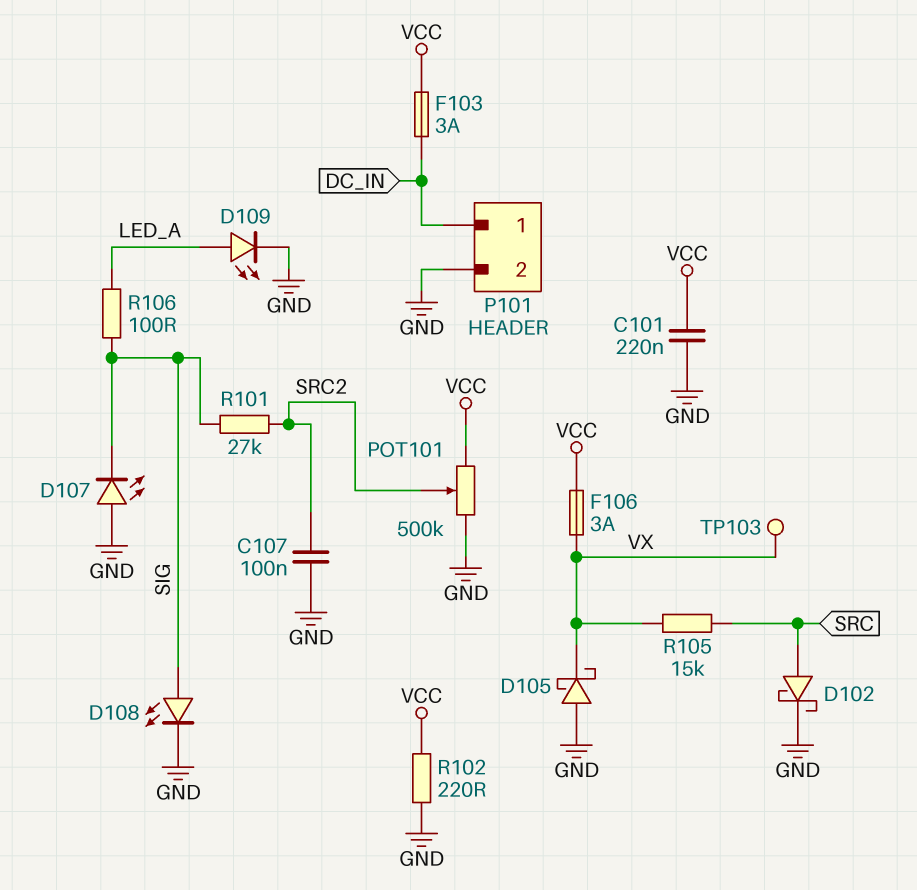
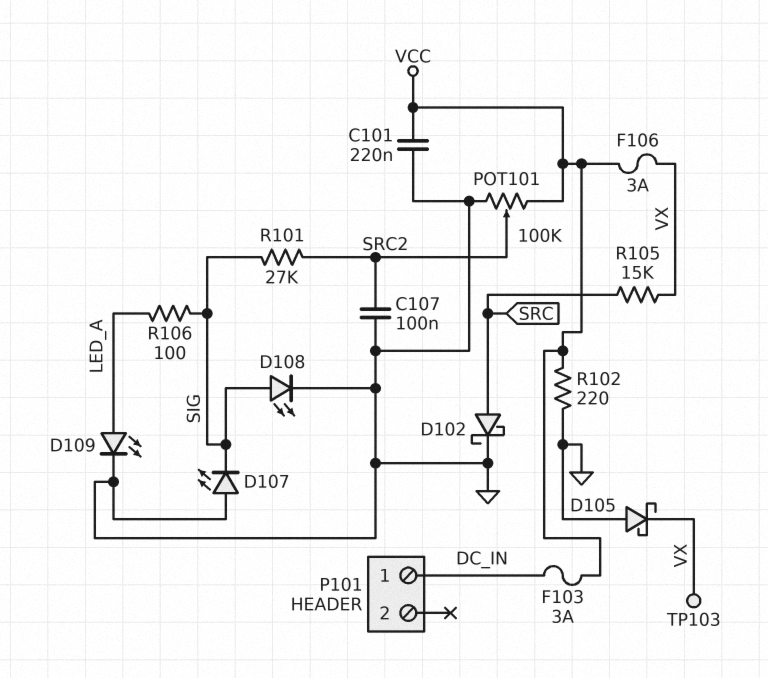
P101 pin 2: GND -> none
POT101: 500k (GND, VCC, wiper SRC2) -> 100k (GND, VCC, wiper SRC2)

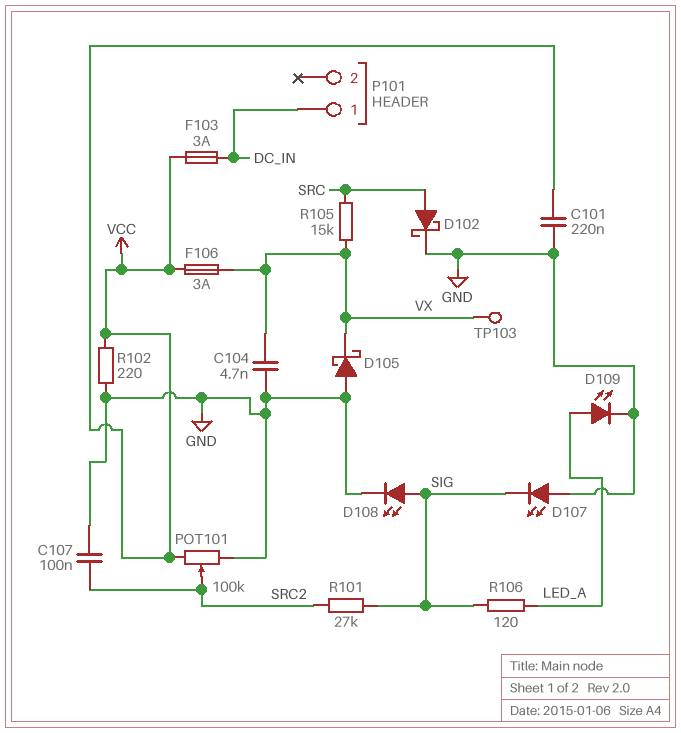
C104: none -> 4.7nF (GND, VX)
R106: 100 (LED_A, SIG) -> 120 (LED_A, SIG)

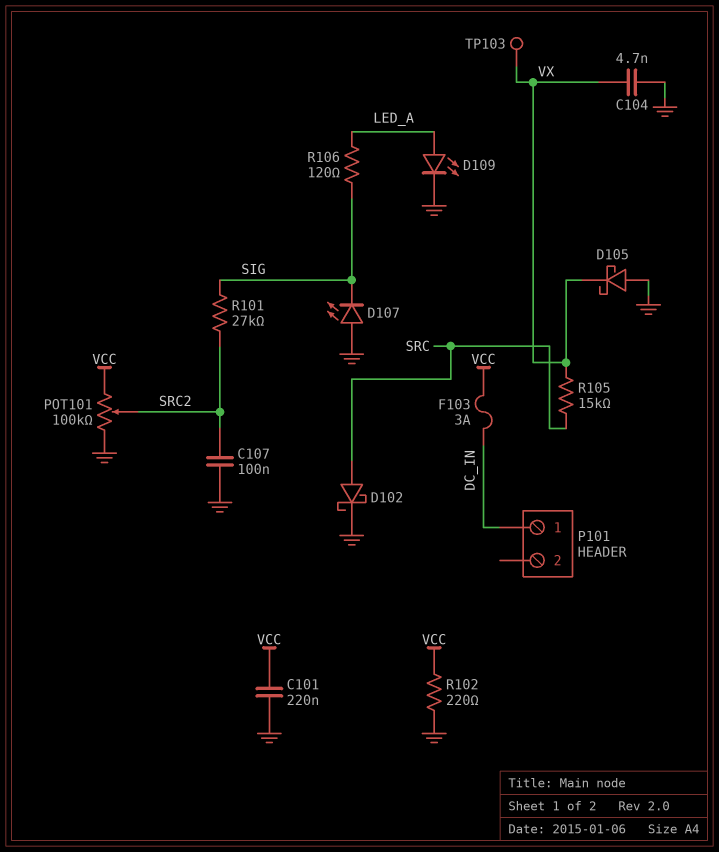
D108: LED (A SIG, K GND) -> none
F106: 3A (VCC, VX) -> none

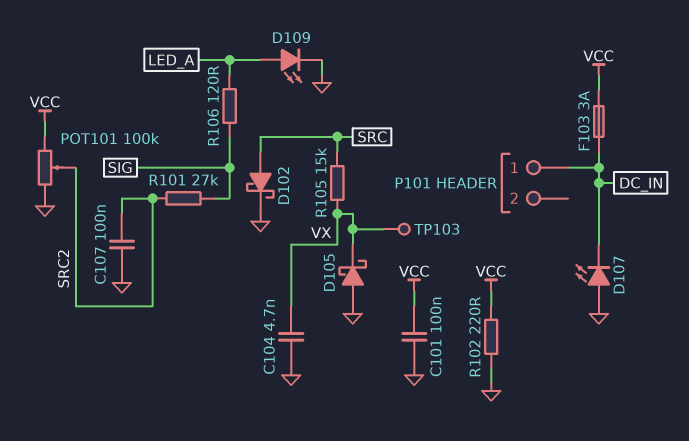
C101: 220nF (GND, VCC) -> 100nF (GND, VCC)
D107: LED (A GND, K SIG) -> LED (A GND, K DC_IN)

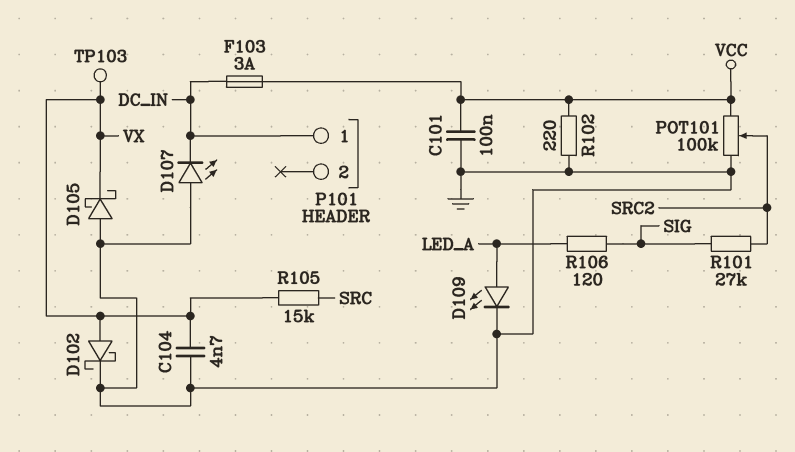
C107: 100nF (GND, SRC2) -> none
D102: schottky (A SRC, K GND) -> schottky (A VX, K GND)

